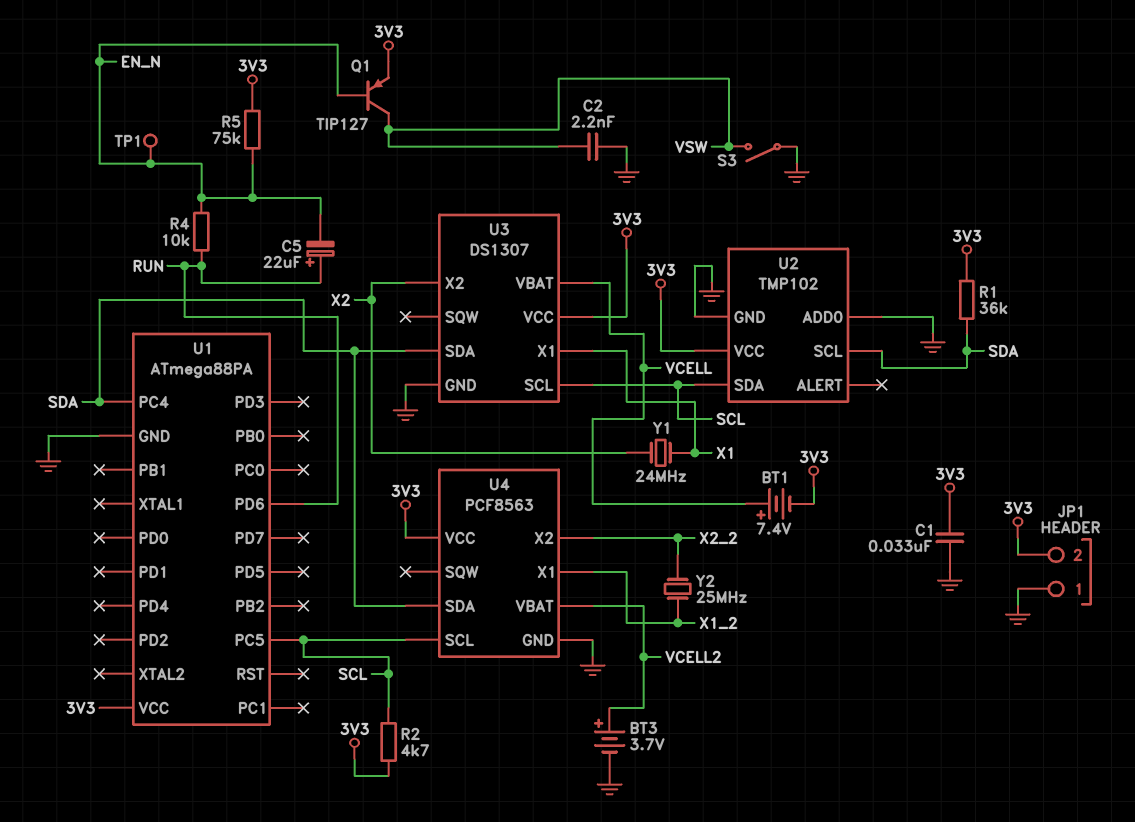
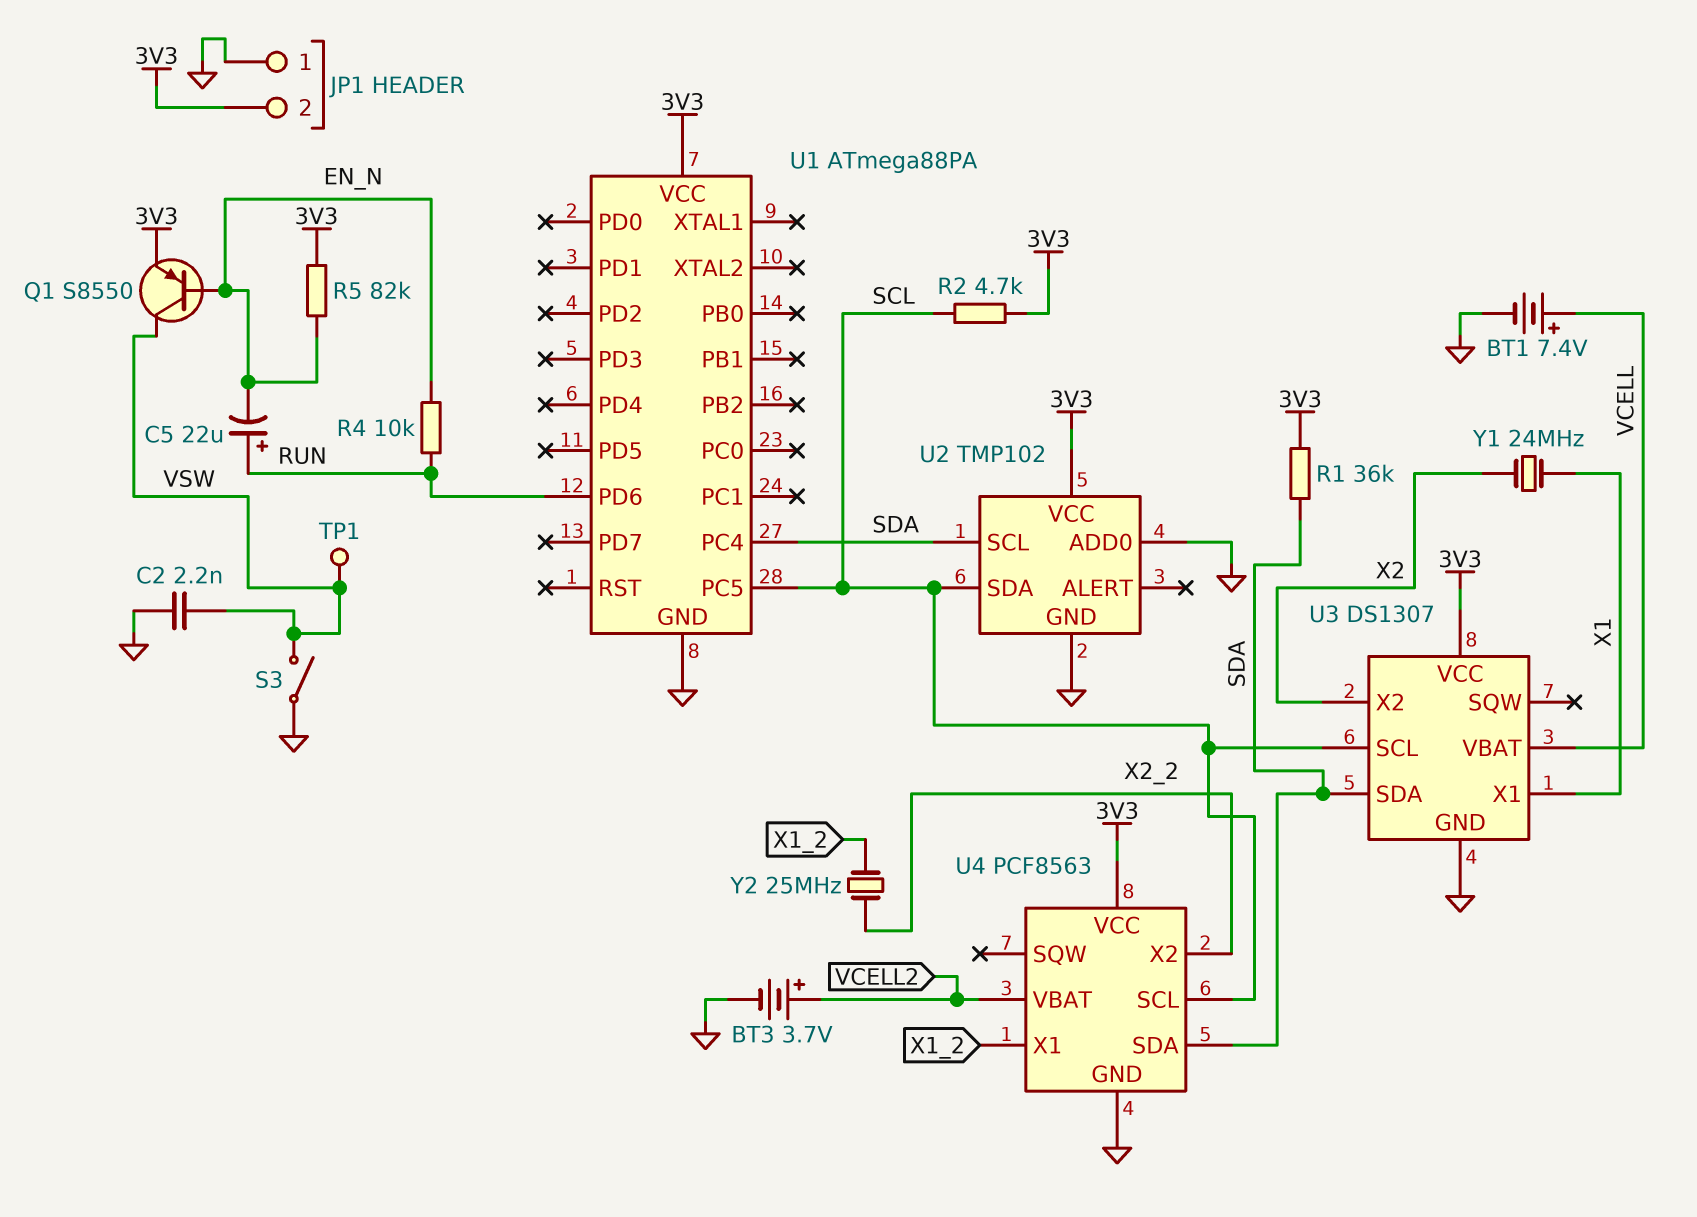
BT1: 7.4V (plus VCELL, minus 3V3) -> 7.4V (plus VCELL, minus GND)
C1: 33nF (3V3, GND) -> none
Q1: PNP TIP127 (B EN_N, C VSW, E 3V3) -> PNP S8550 (B EN_N, C VSW, E 3V3)
R5: 75k (3V3, EN_N) -> 82k (3V3, EN_N)
TP1: test point (EN_N) -> test point (VSW)

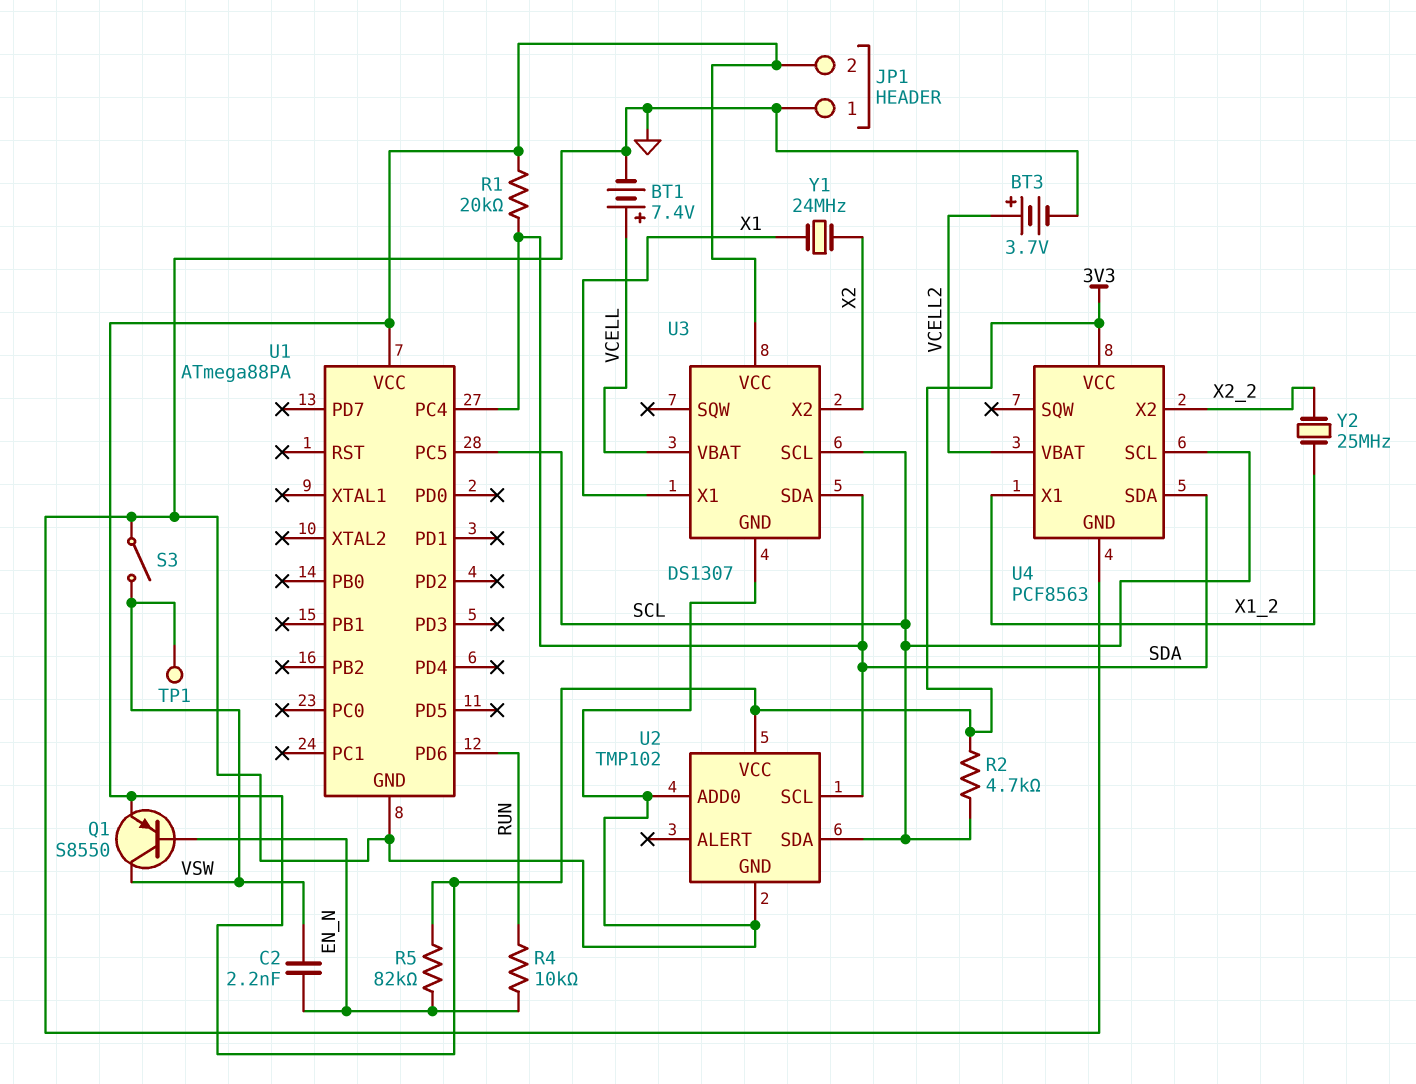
C2: 2.2nF (GND, VSW) -> 2.2nF (EN_N, VSW)
C5: 22uF (plus RUN, minus EN_N) -> none
R1: 36k (3V3, SDA) -> 20k (3V3, SDA)

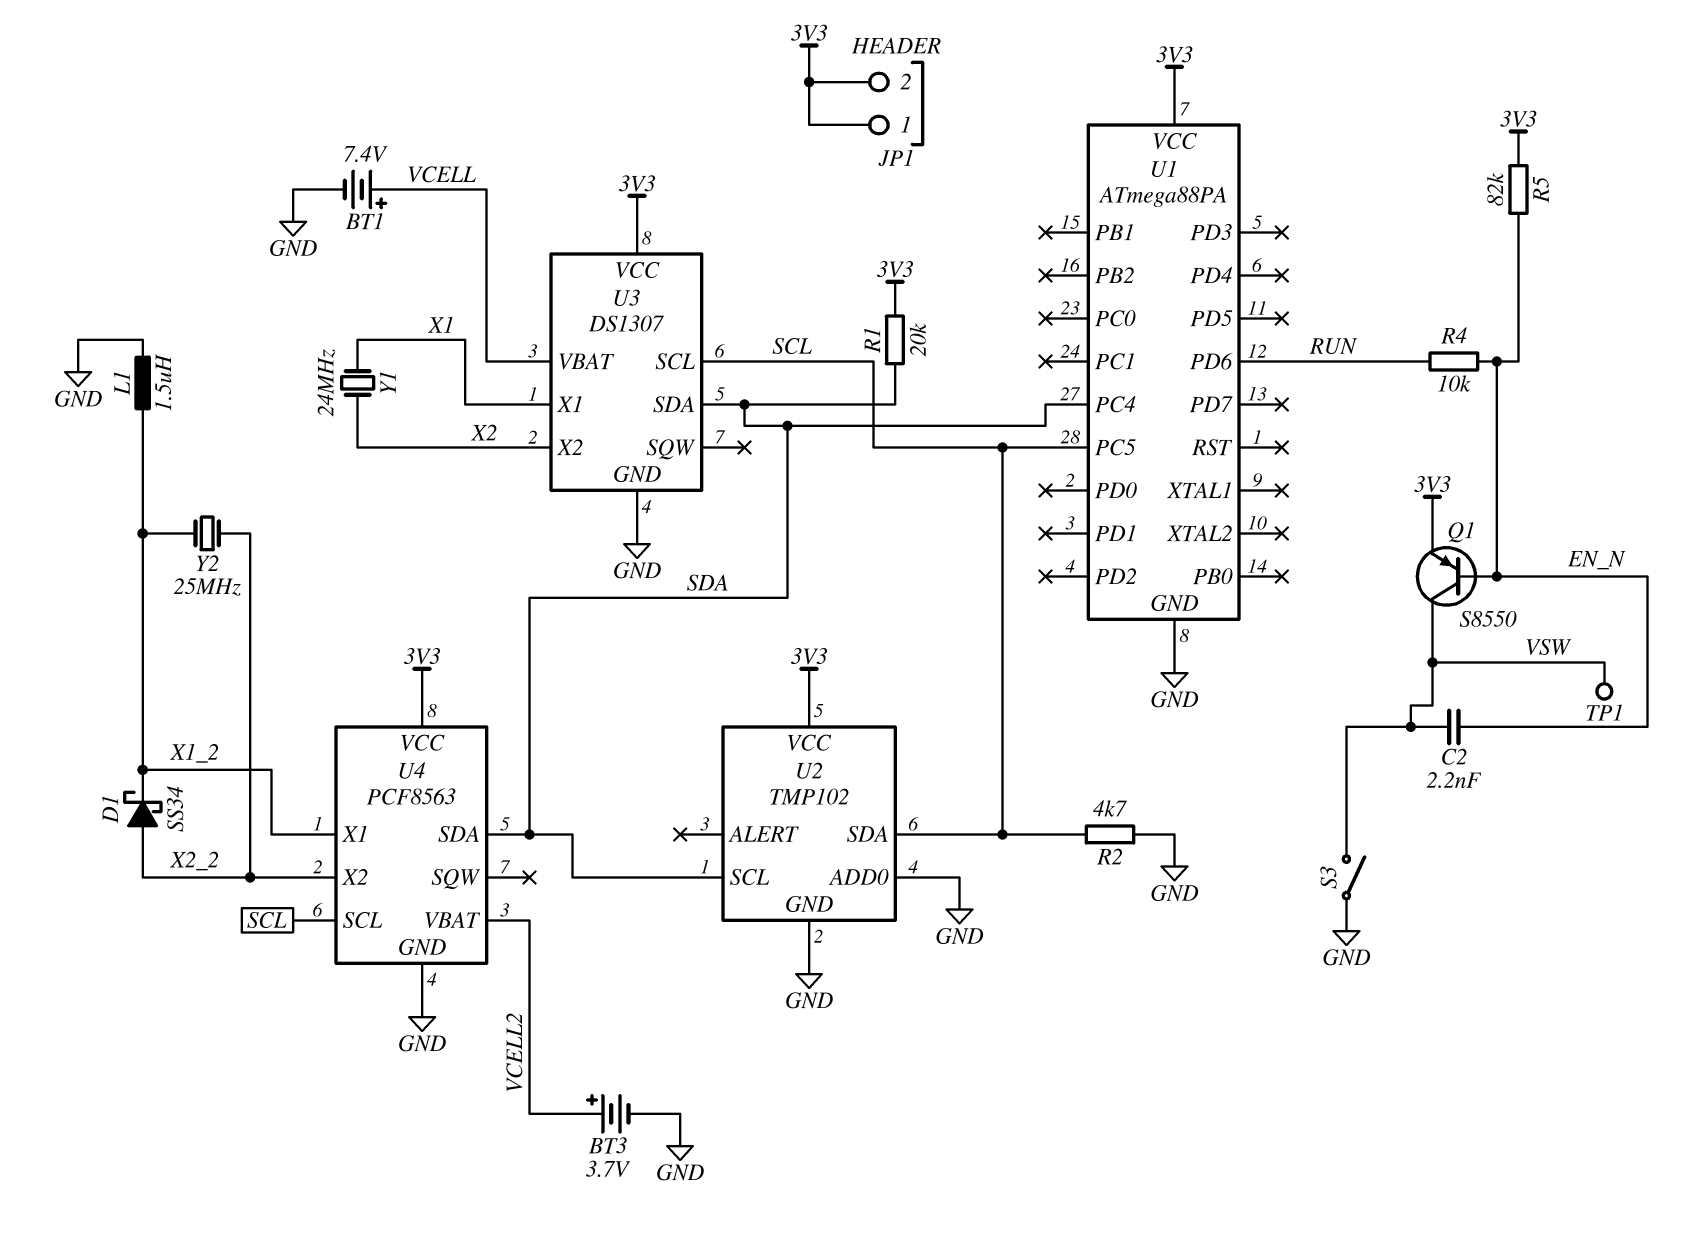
D1: none -> schottky SS34 (A X2_2, K X1_2)
JP1 pin 1: GND -> 3V3
L1: none -> 1.5uH (GND, X1_2)
R2: 4.7k (3V3, SCL) -> 4.7k (GND, SCL)

